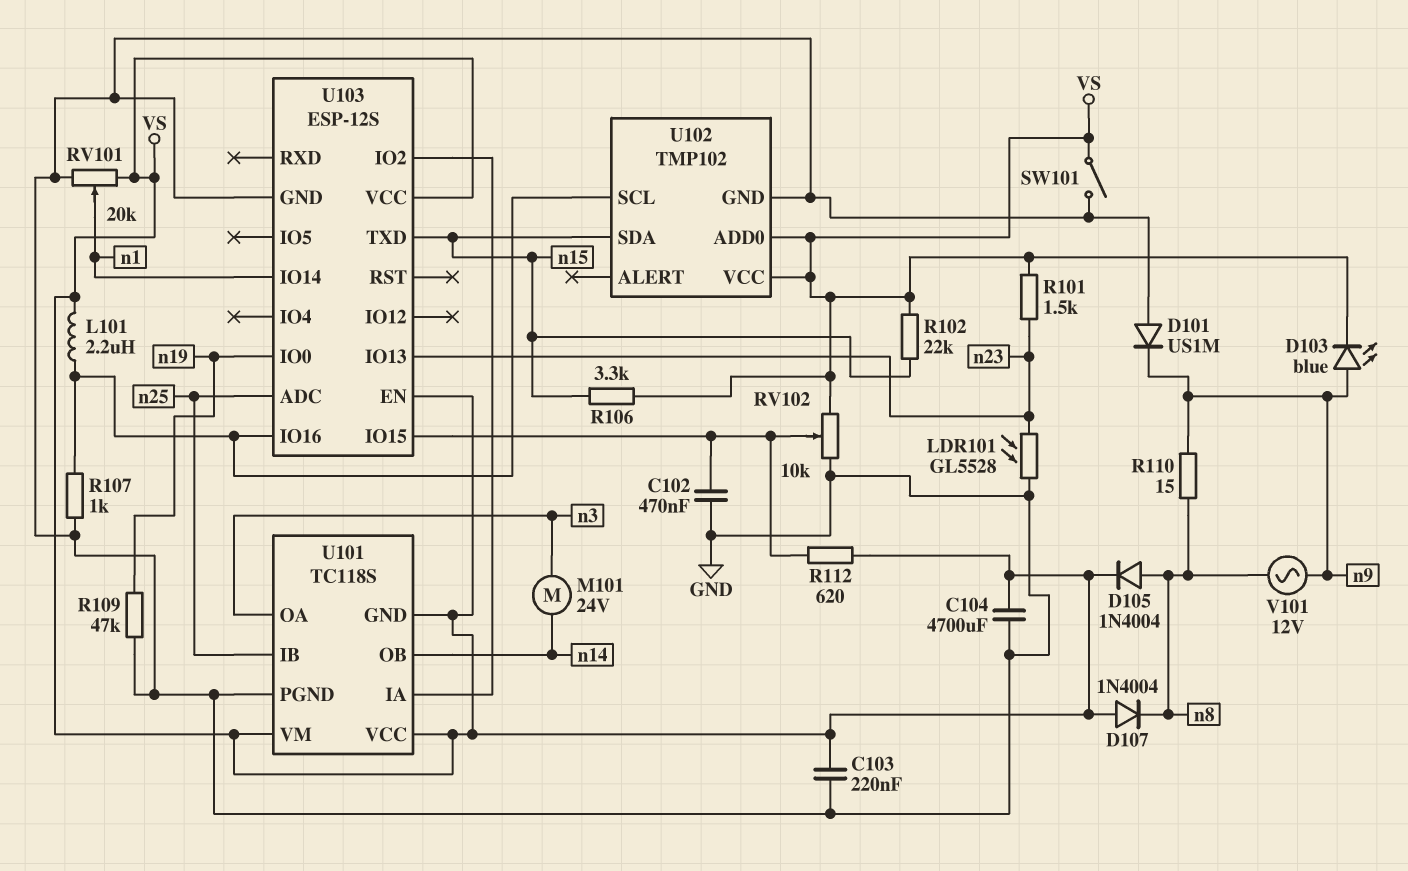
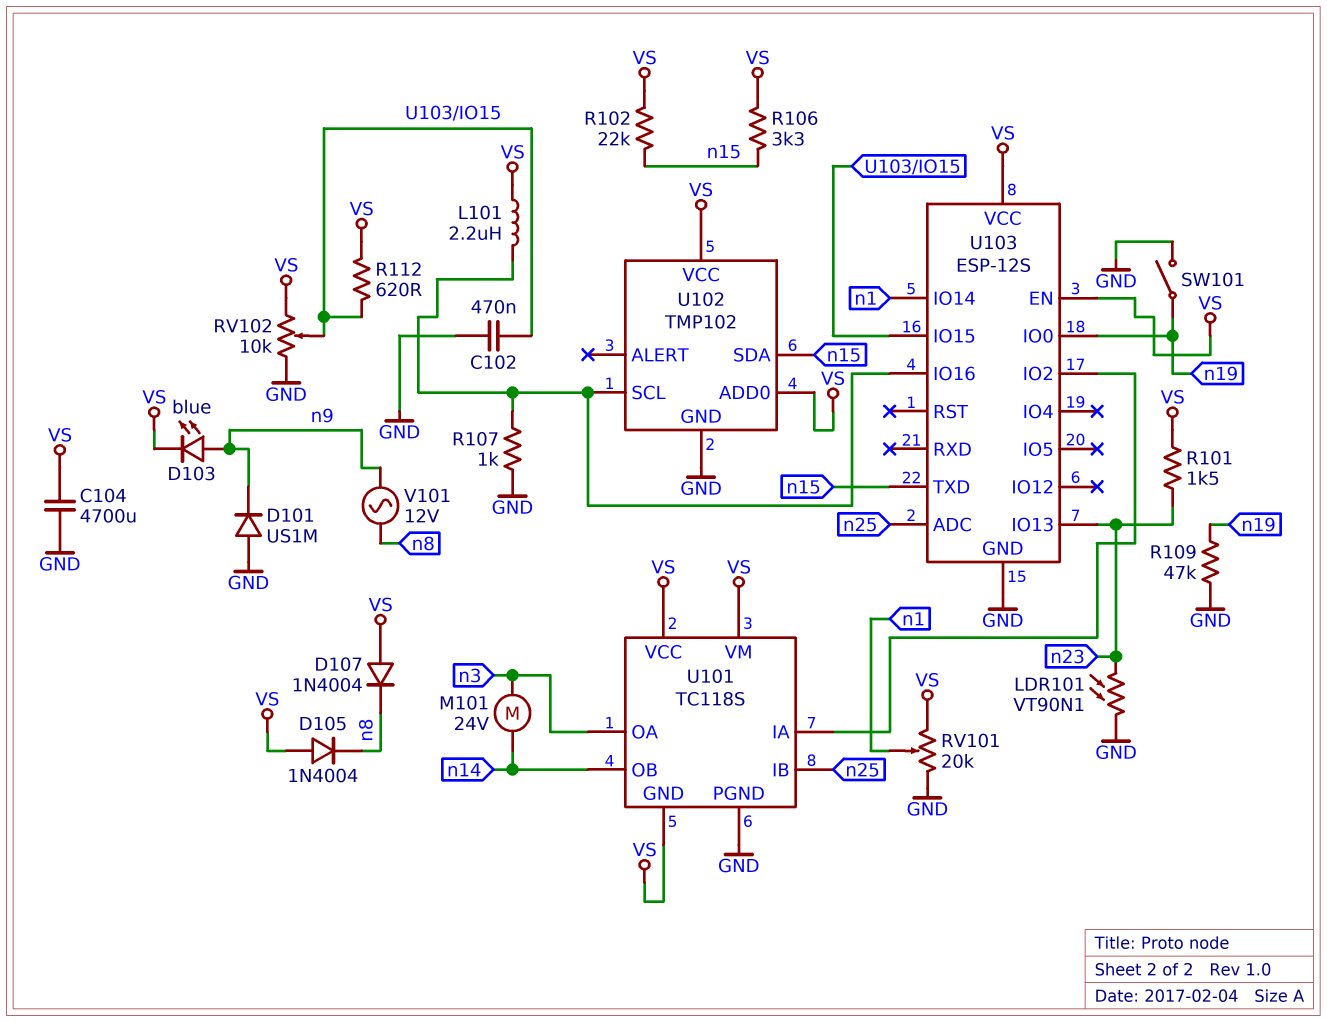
C103: 220nF (GND, VS) -> none
D105: diode 1N4004 (A n8, K VS) -> diode 1N4004 (A VS, K n8)
LDR101: GL5528 (GND, n23) -> VT90N1 (GND, n23)
R110: 15 (n8, n9) -> none
SW101: switch (GND, VS) -> switch (GND, n19)

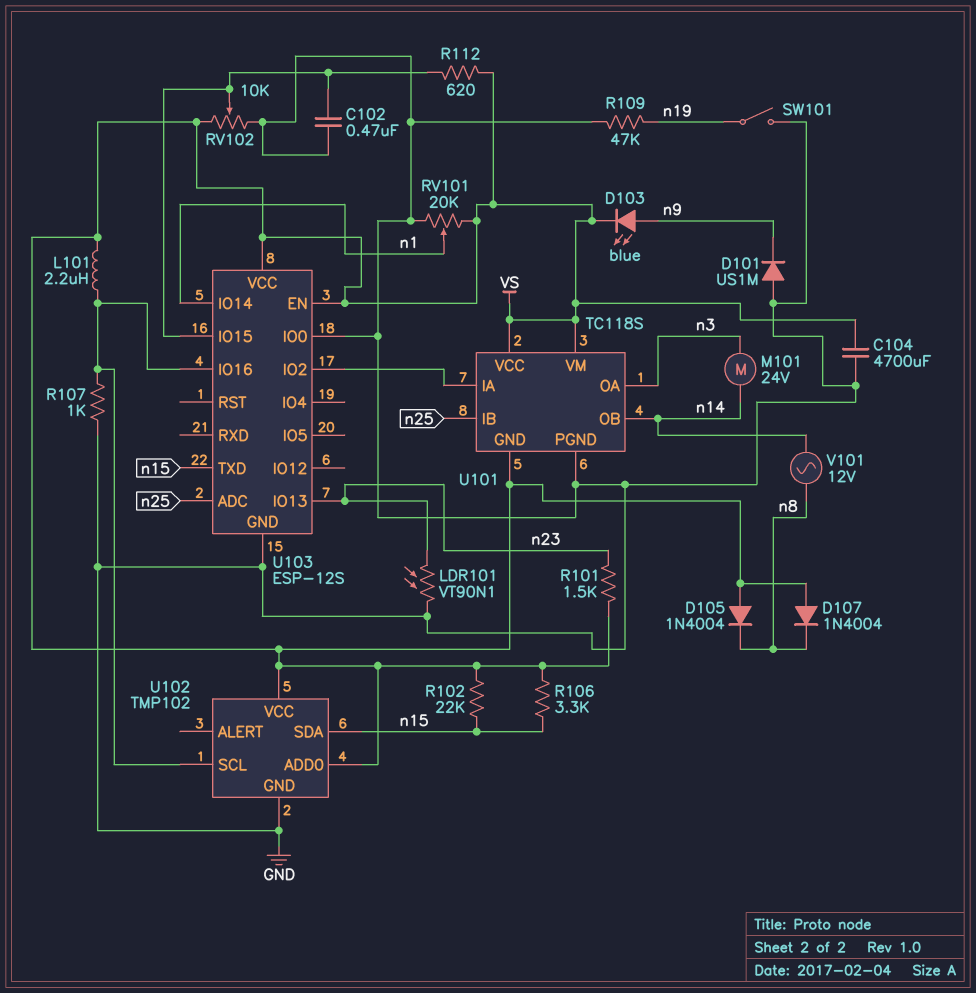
U103 pin IO0: n19 -> GND
V101: AC 12V (n8, n9) -> AC 12V (n8, n14)

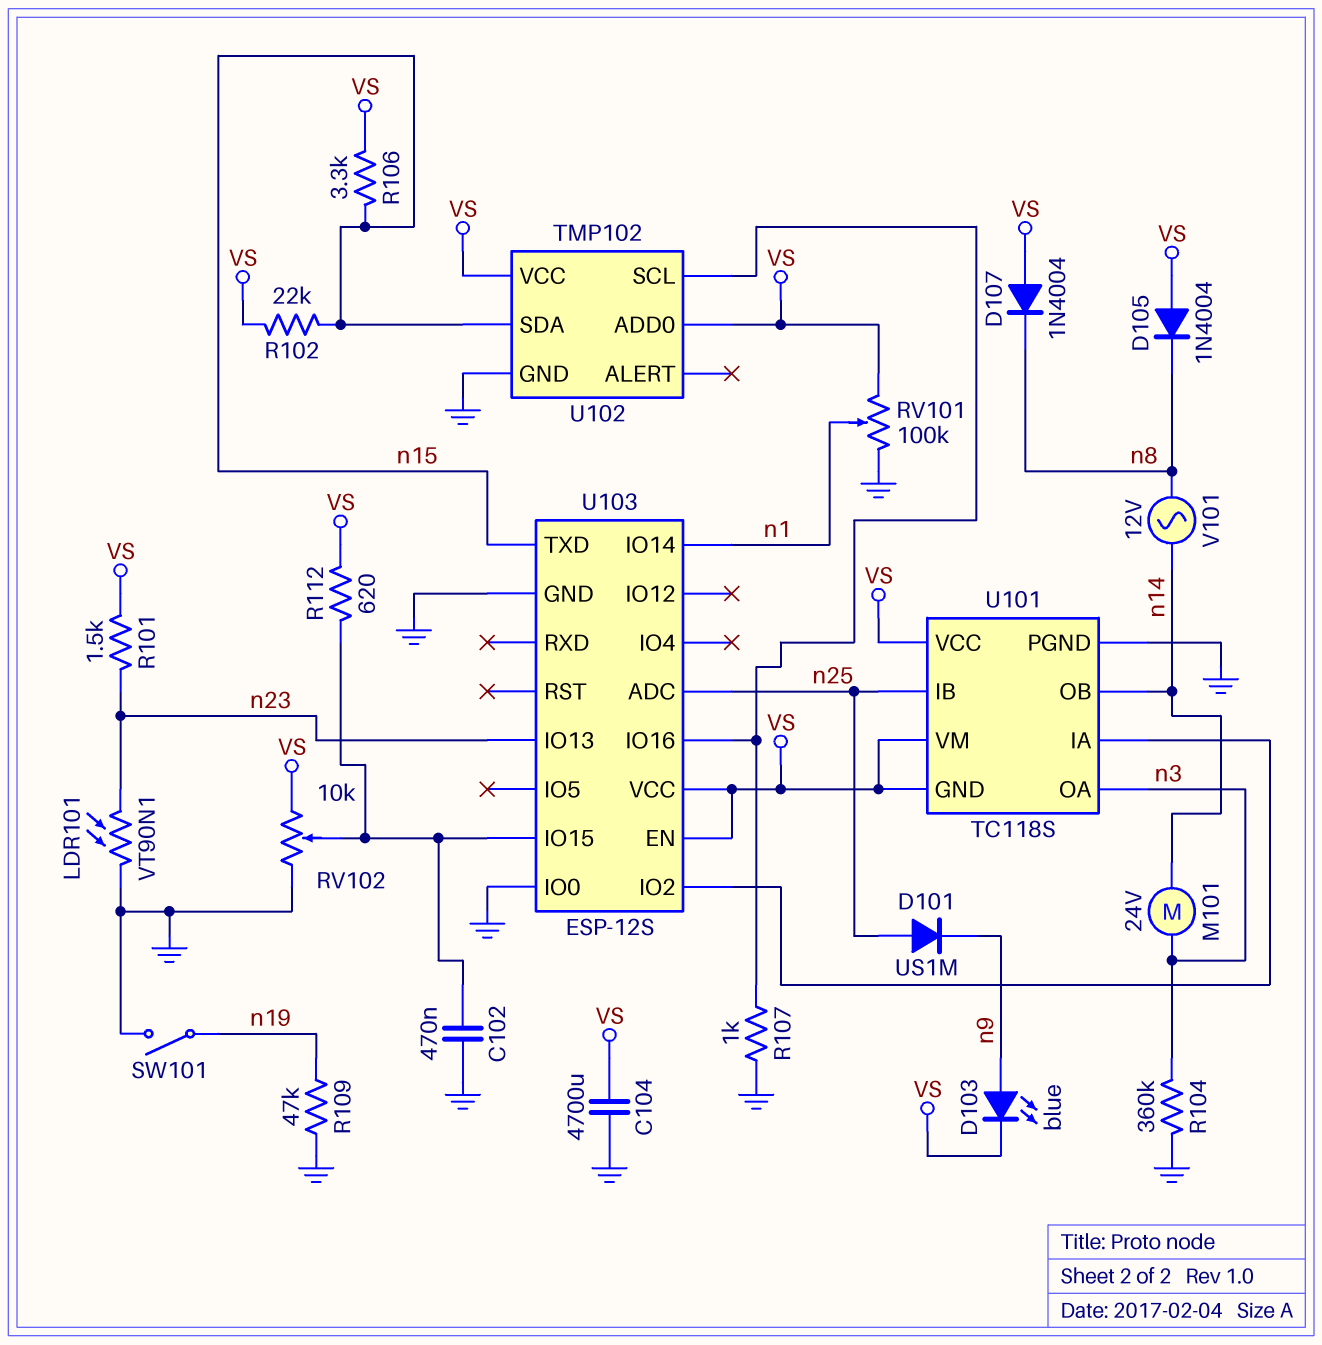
D101: diode US1M (A GND, K n9) -> diode US1M (A n25, K n9)
L101: 2.2uH (U102/SCL, VS) -> none
R104: none -> 360k (GND, n3)
RV101: 20k (GND, VS, wiper n1) -> 100k (GND, VS, wiper n1)

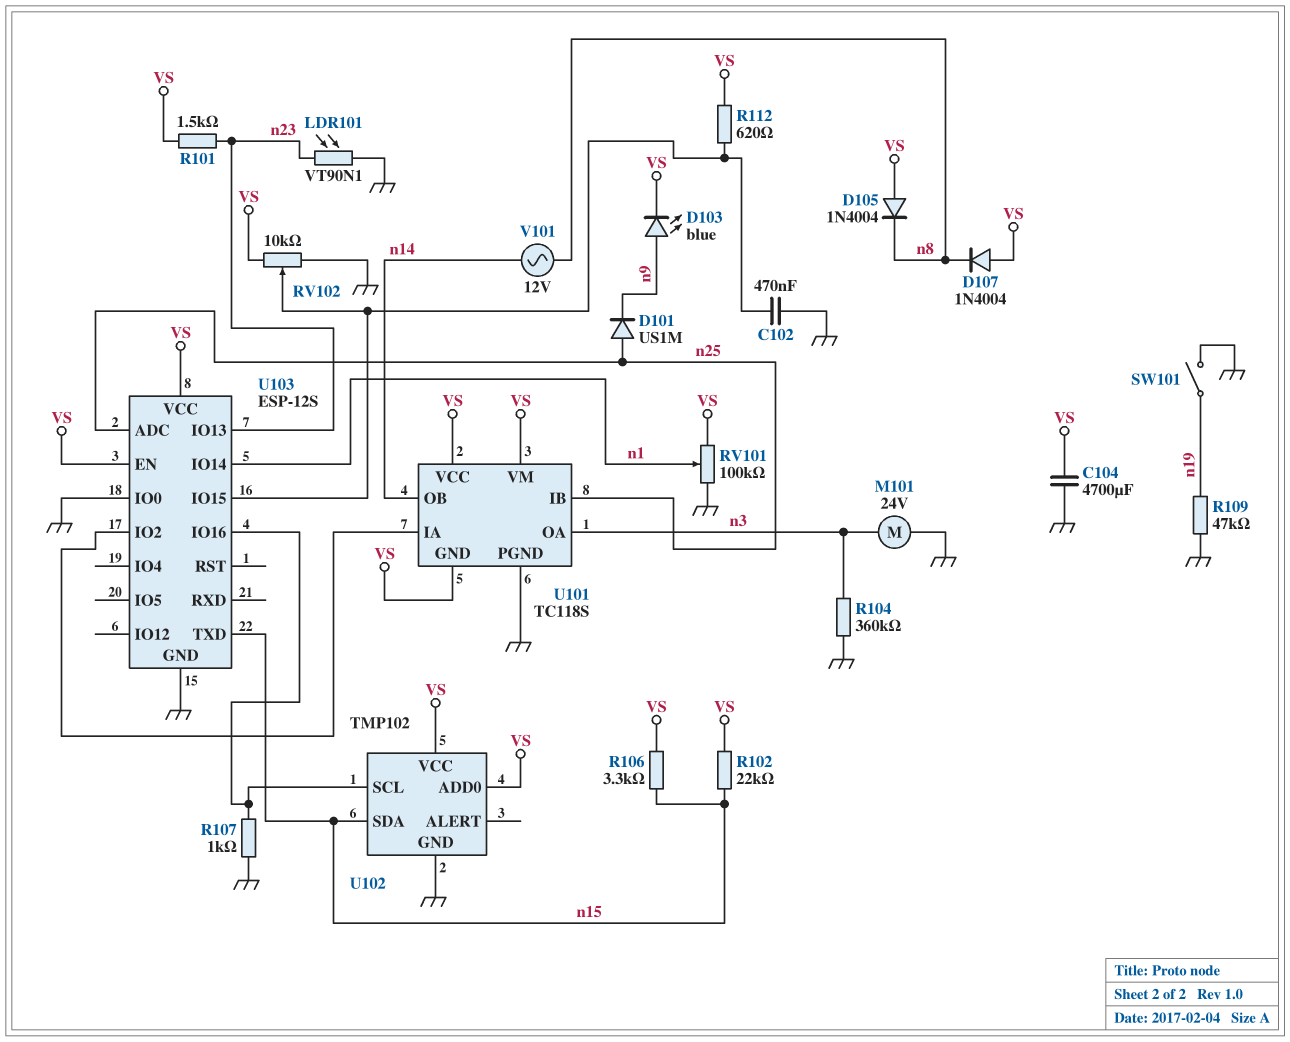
M101: motor 24V (n3, n14) -> motor 24V (GND, n3)

